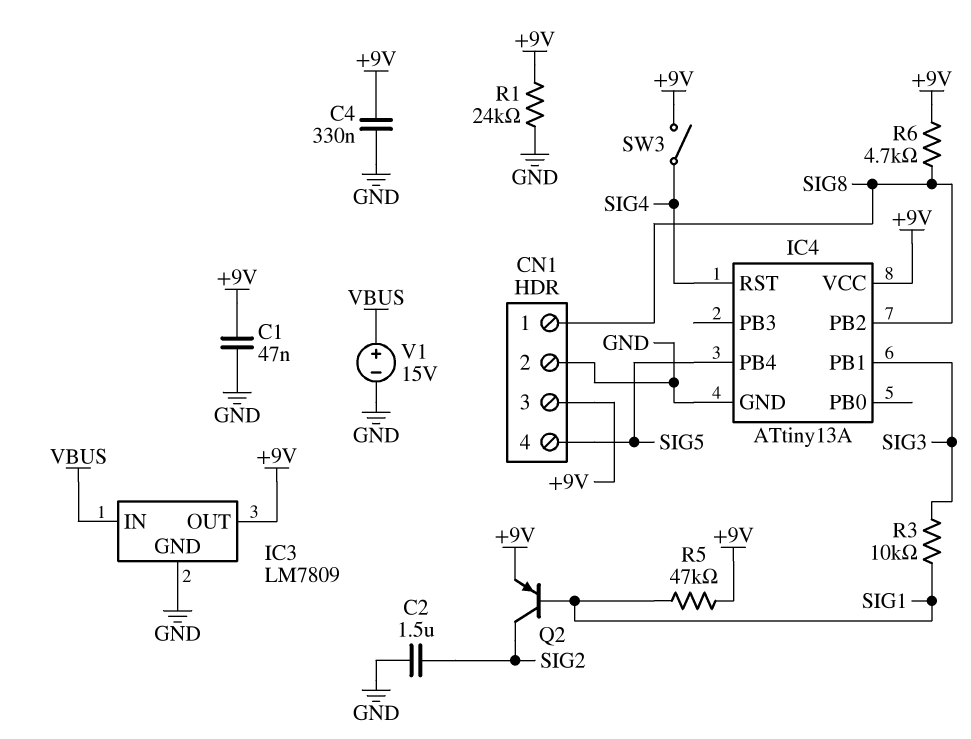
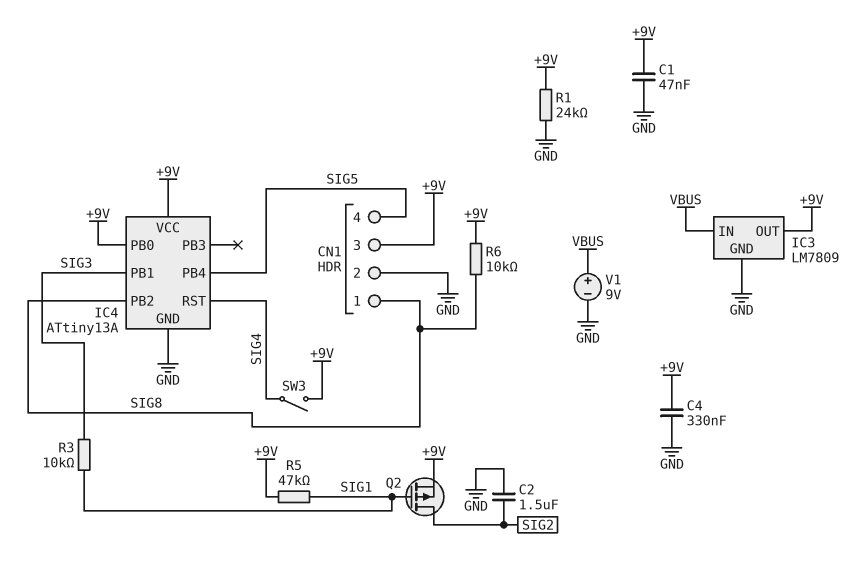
IC4 pin PB0: none -> +9V
Q2: PNP (B SIG1, C SIG2, E +9V) -> PMOS (G SIG1, D SIG2, S +9V)
R6: 4.7k (+9V, SIG8) -> 10k (+9V, SIG8)
V1: 15V (plus VBUS, minus GND) -> 9V (plus VBUS, minus GND)

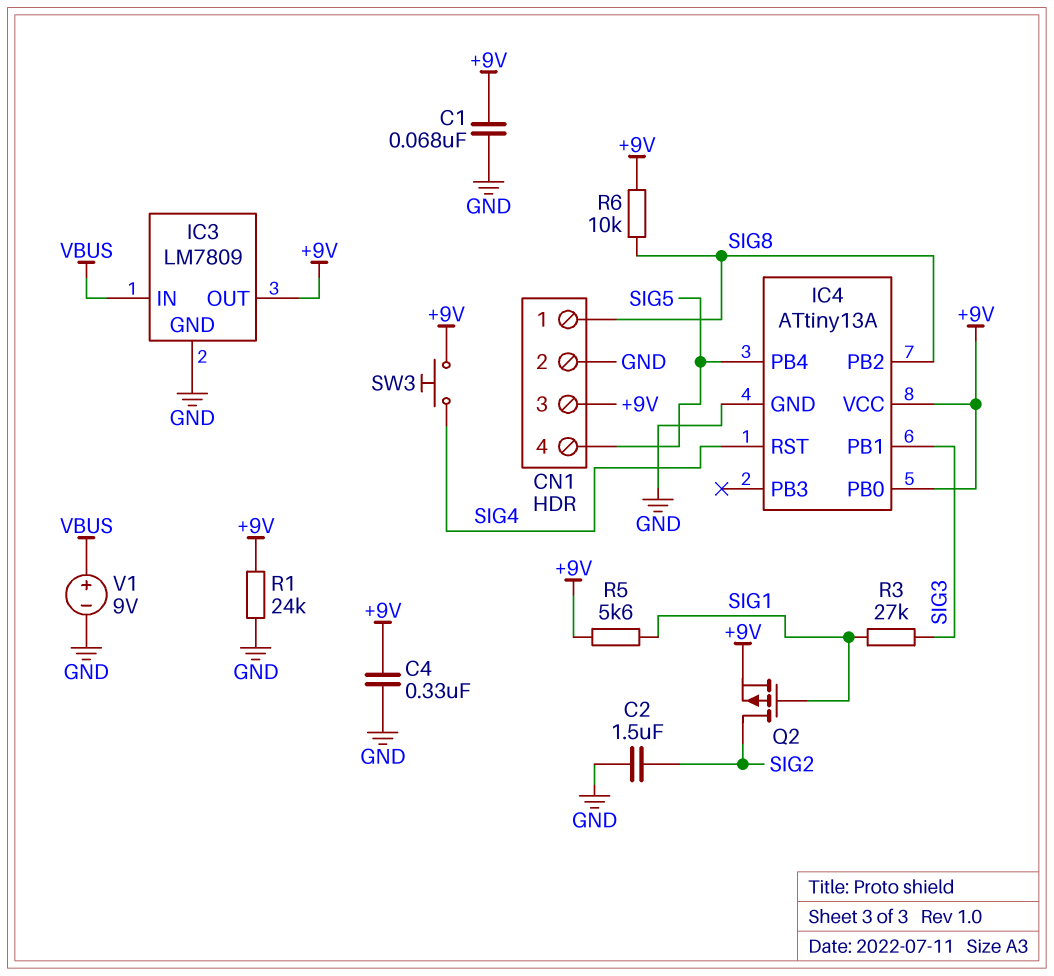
C1: 47nF (+9V, GND) -> 68nF (+9V, GND)
R3: 10k (SIG1, SIG3) -> 27k (SIG1, SIG3)
R5: 47k (+9V, SIG1) -> 5.6k (+9V, SIG1)
SW3: switch (+9V, SIG4) -> button (+9V, SIG4)

